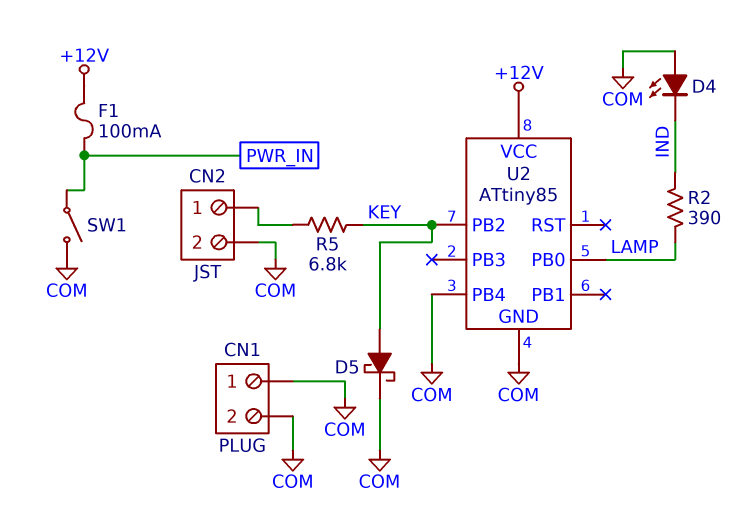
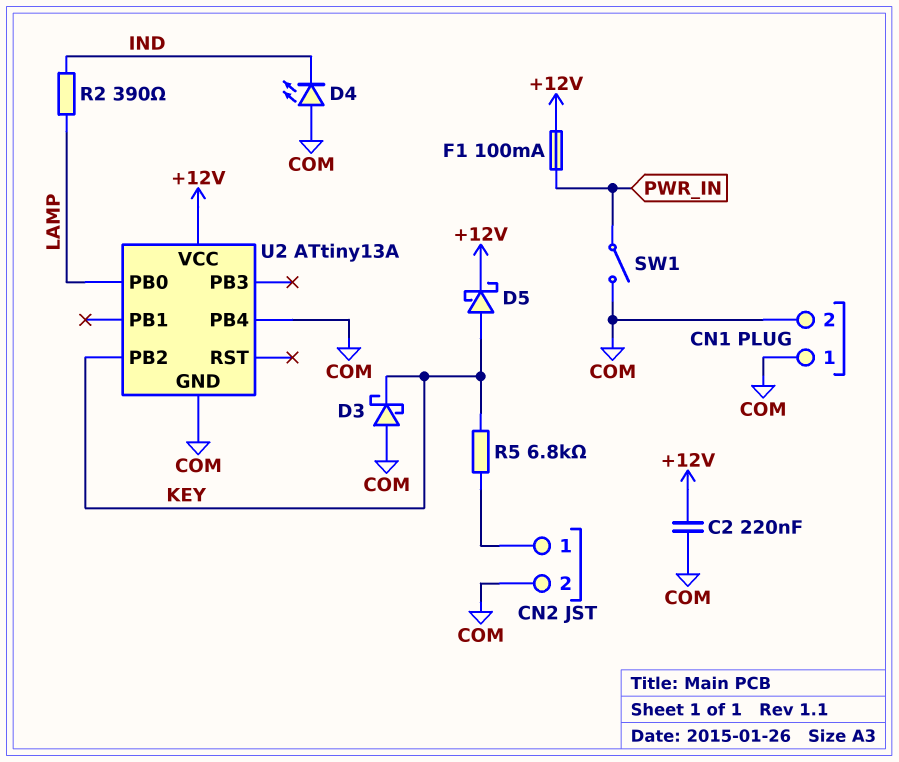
C2: none -> 220nF (+12V, COM)
D3: none -> schottky (A COM, K KEY)
D5: schottky (A KEY, K COM) -> schottky (A KEY, K +12V)
U2: ATtiny85 -> ATtiny13A

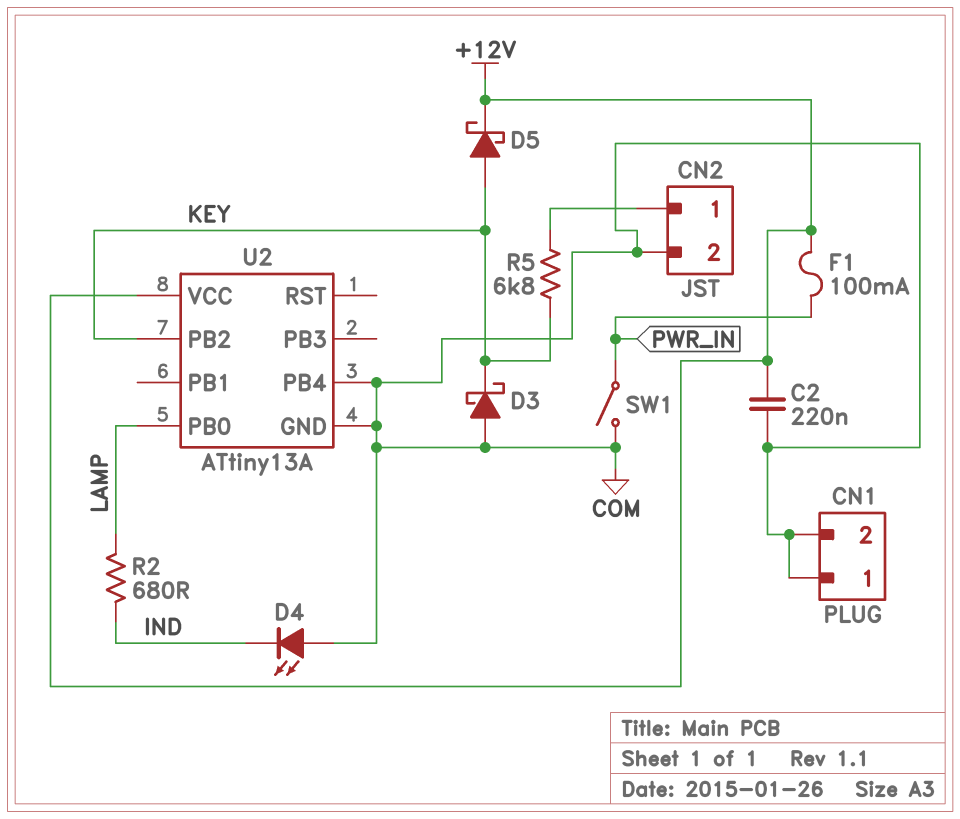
R2: 390 (IND, LAMP) -> 680 (IND, LAMP)

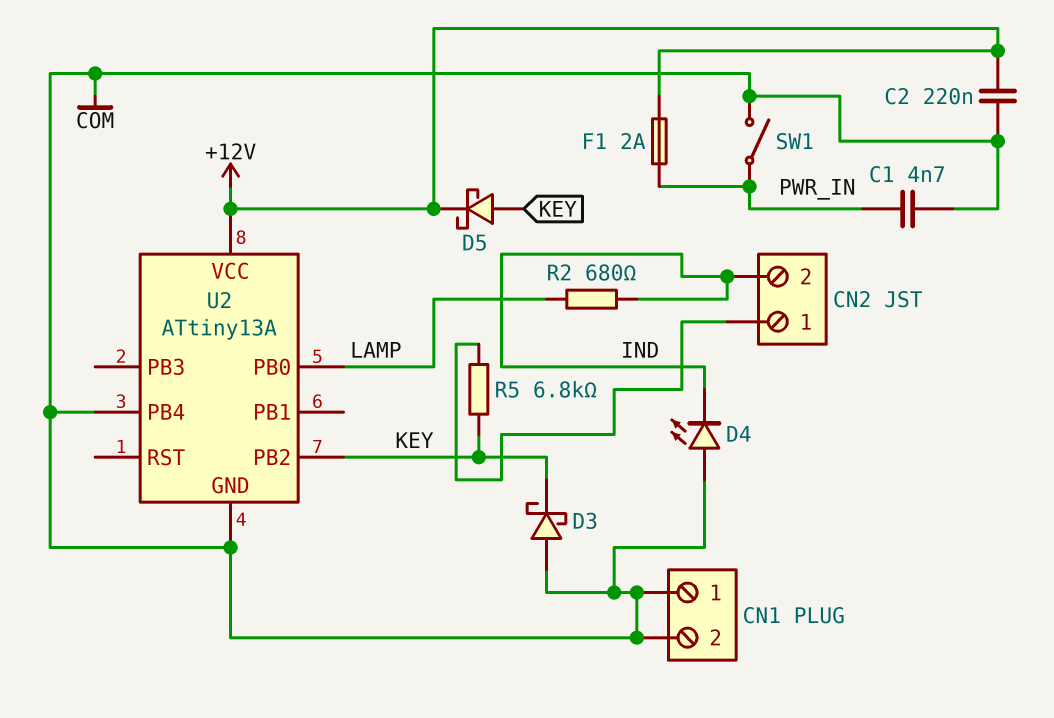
C1: none -> 4.7nF (COM, PWR_IN)
CN2 pin 2: COM -> IND
F1: 100mA (+12V, PWR_IN) -> 2A (+12V, PWR_IN)

